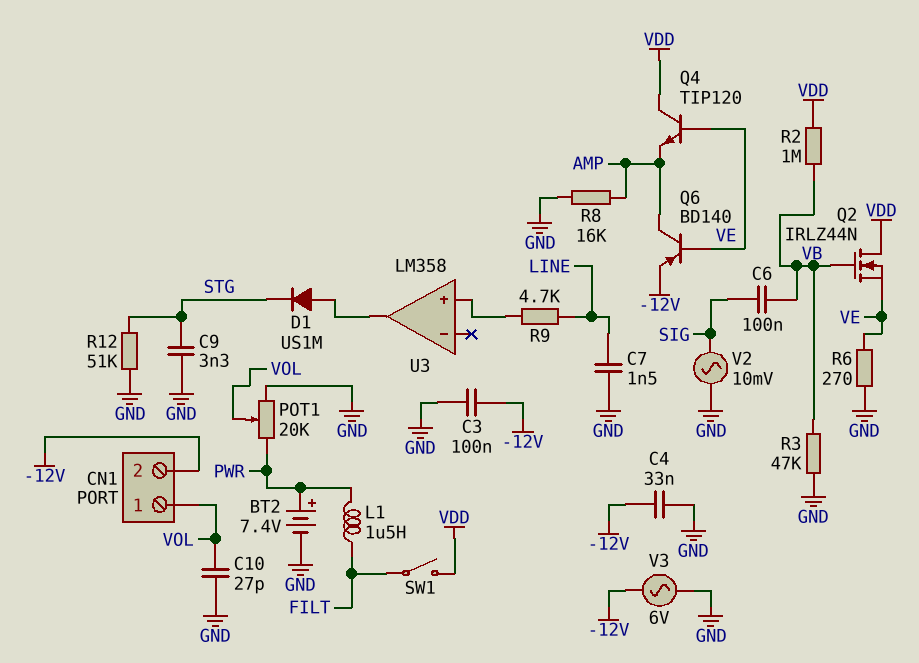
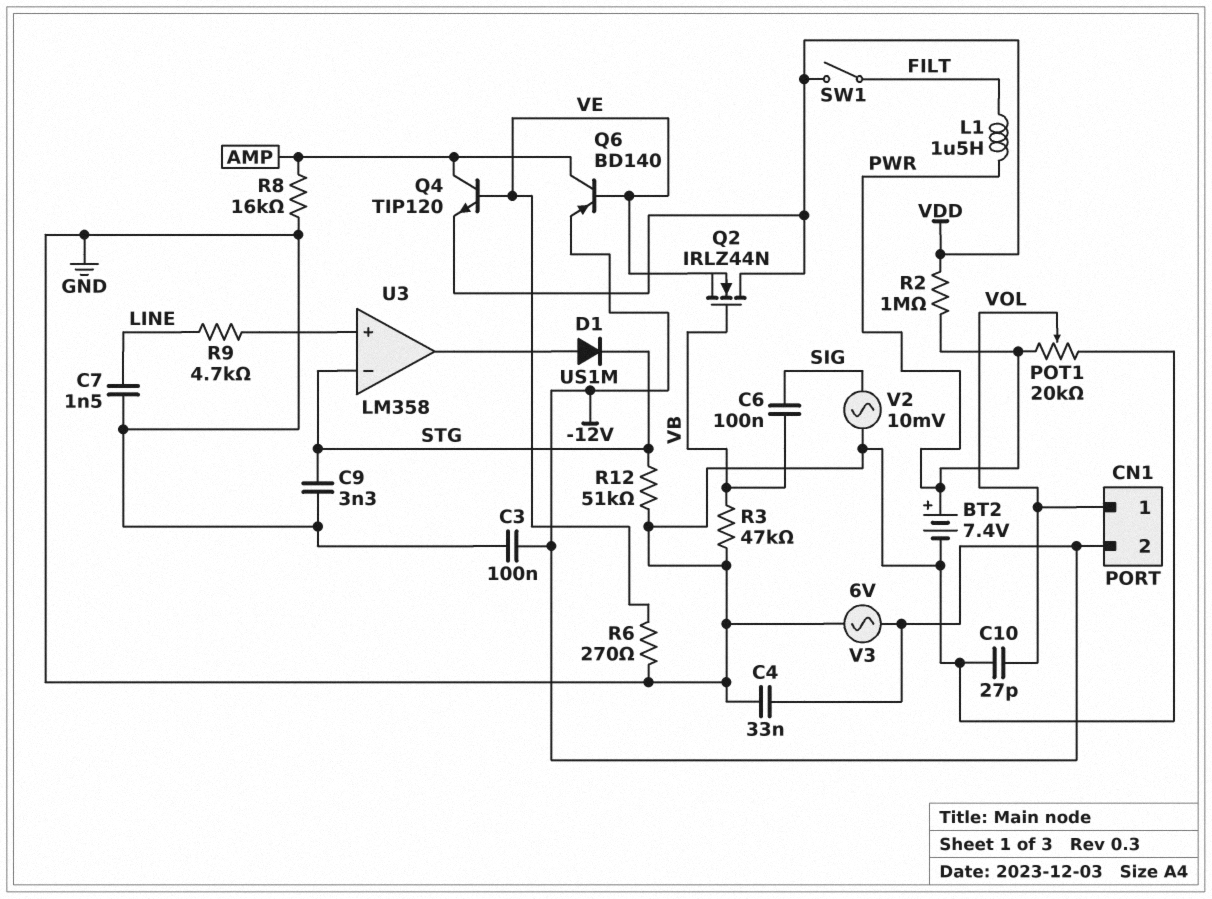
Q4: NPN TIP120 (B VE, C VDD, E AMP) -> NPN TIP120 (B VE, C AMP, E VDD)
R2: 1M (VB, VDD) -> 1M (PWR, VDD)
U3 pin in-: none -> STG

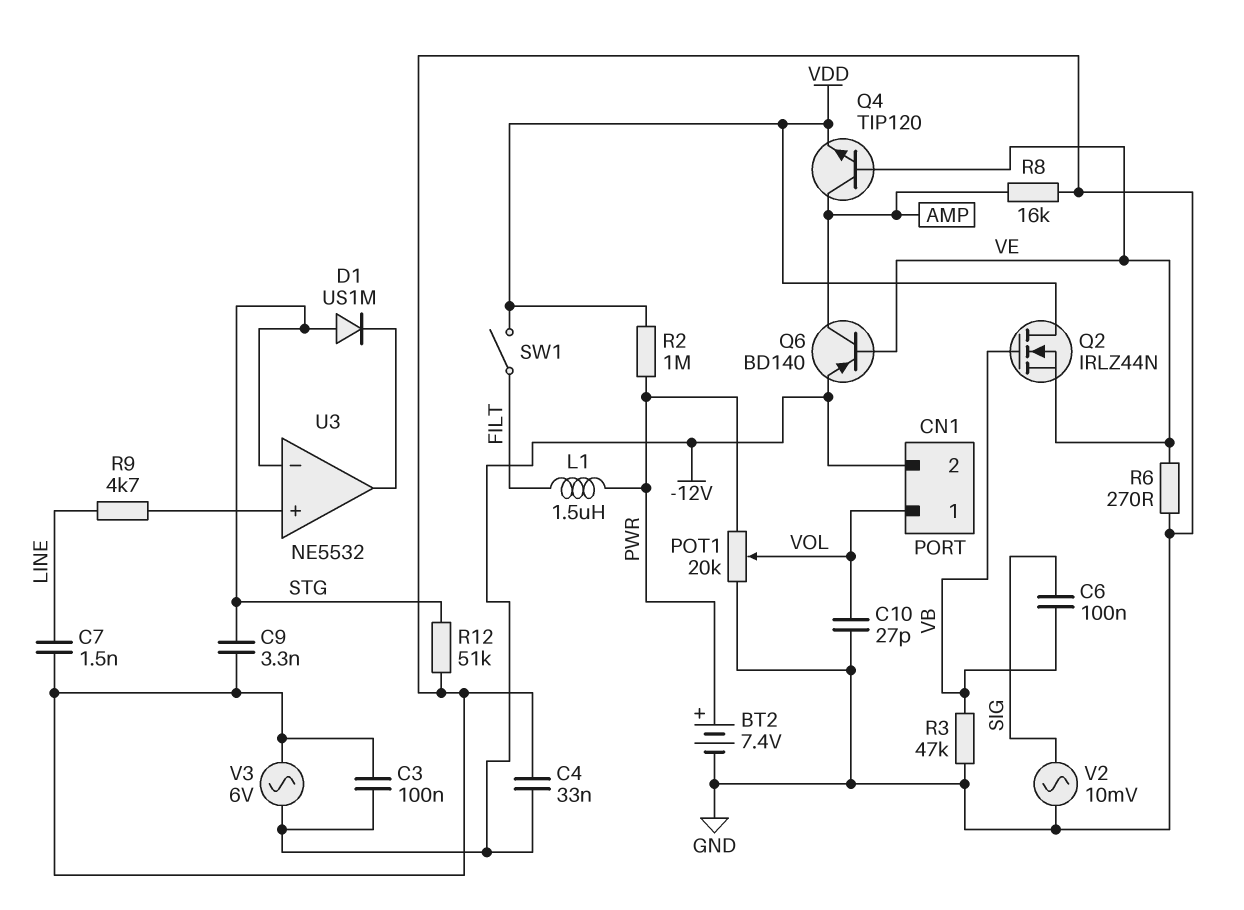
D1: diode US1M (A U3/out, K STG) -> diode US1M (A STG, K U3/out)
U3: LM358 -> NE5532

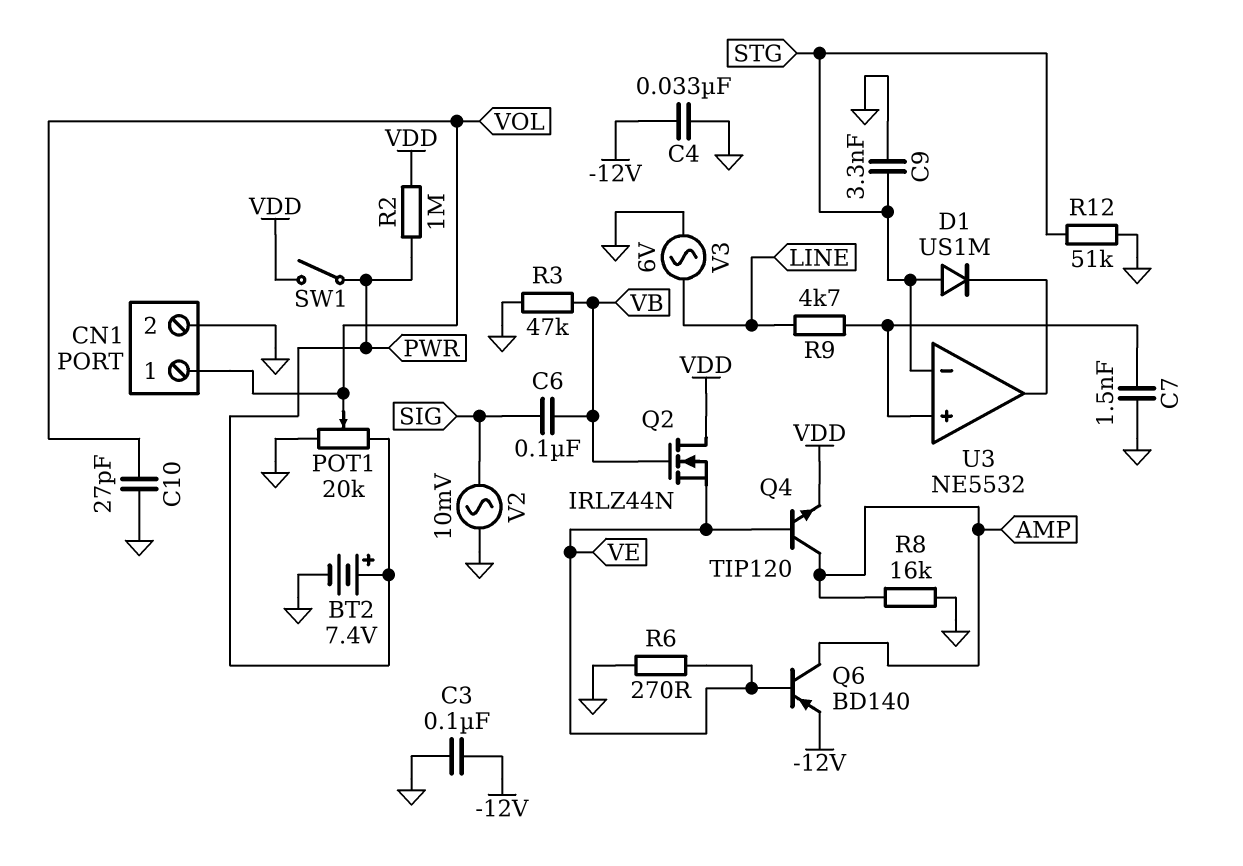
C7: 1.5nF (GND, LINE) -> 1.5nF (GND, U3/in+)
CN1 pin 2: -12V -> GND
L1: 1.5uH (FILT, PWR) -> none
SW1: switch (FILT, VDD) -> switch (PWR, VDD)
V3: AC 6V (-12V, GND) -> AC 6V (GND, LINE)

